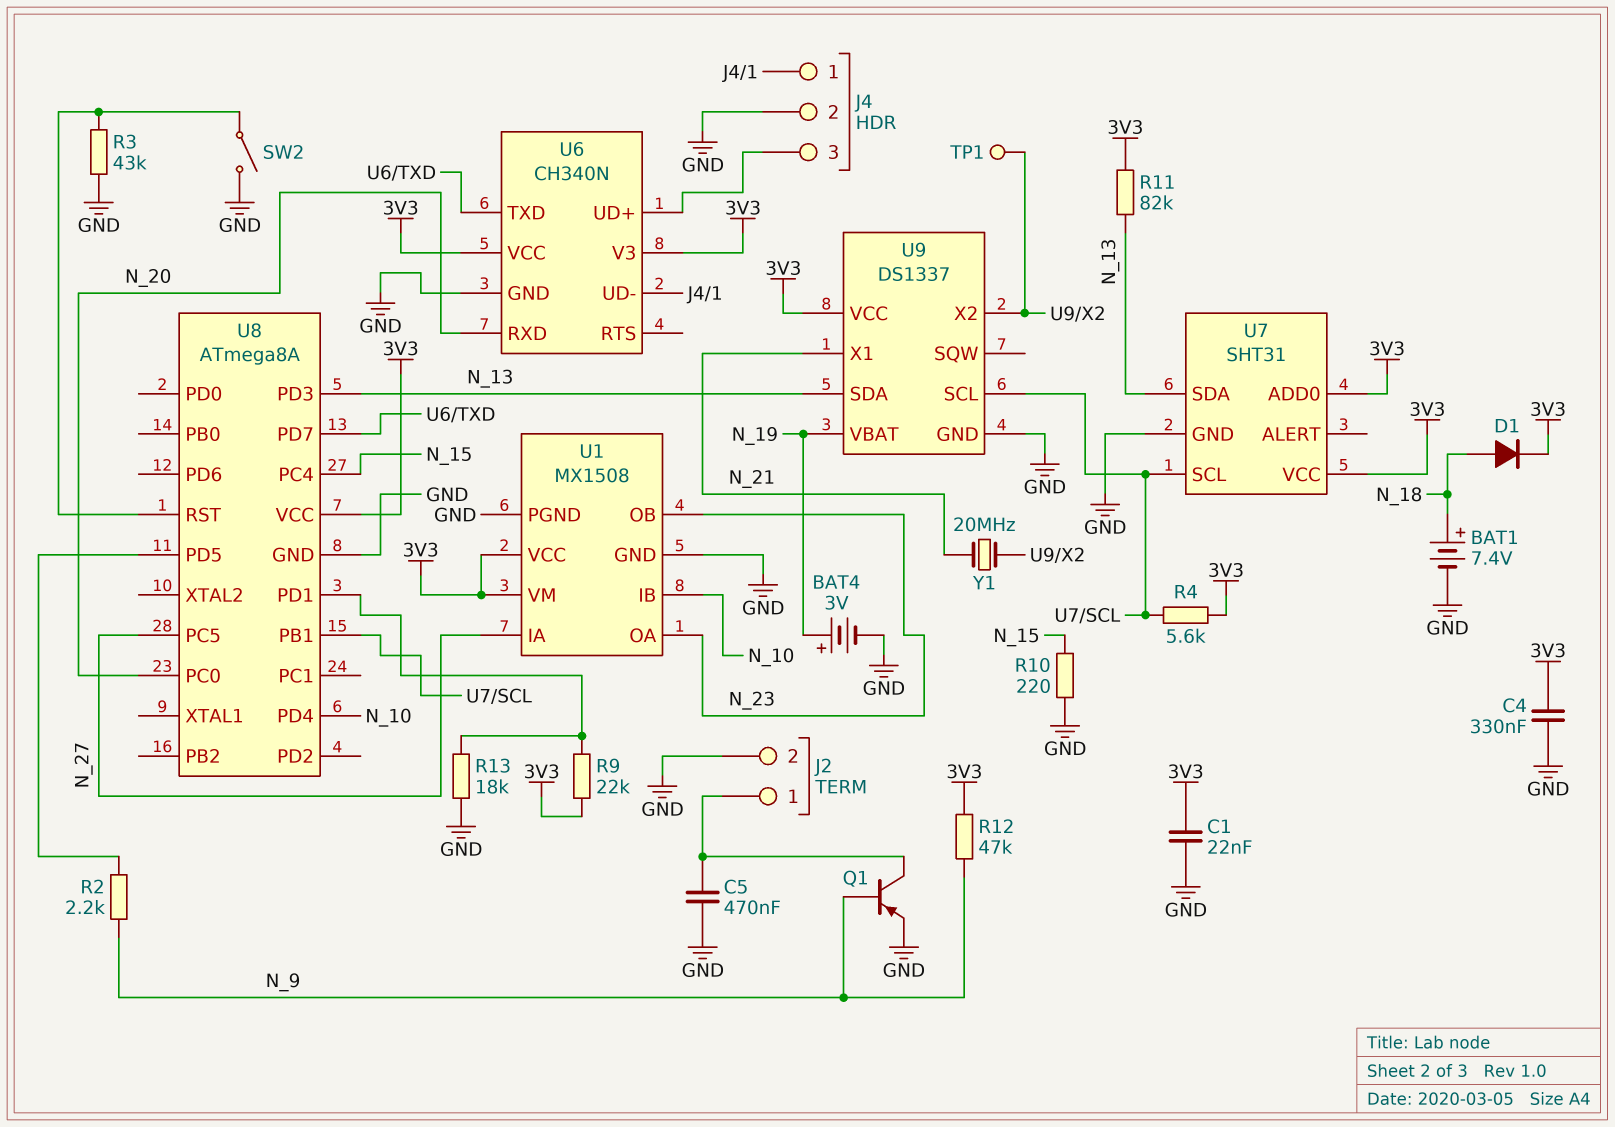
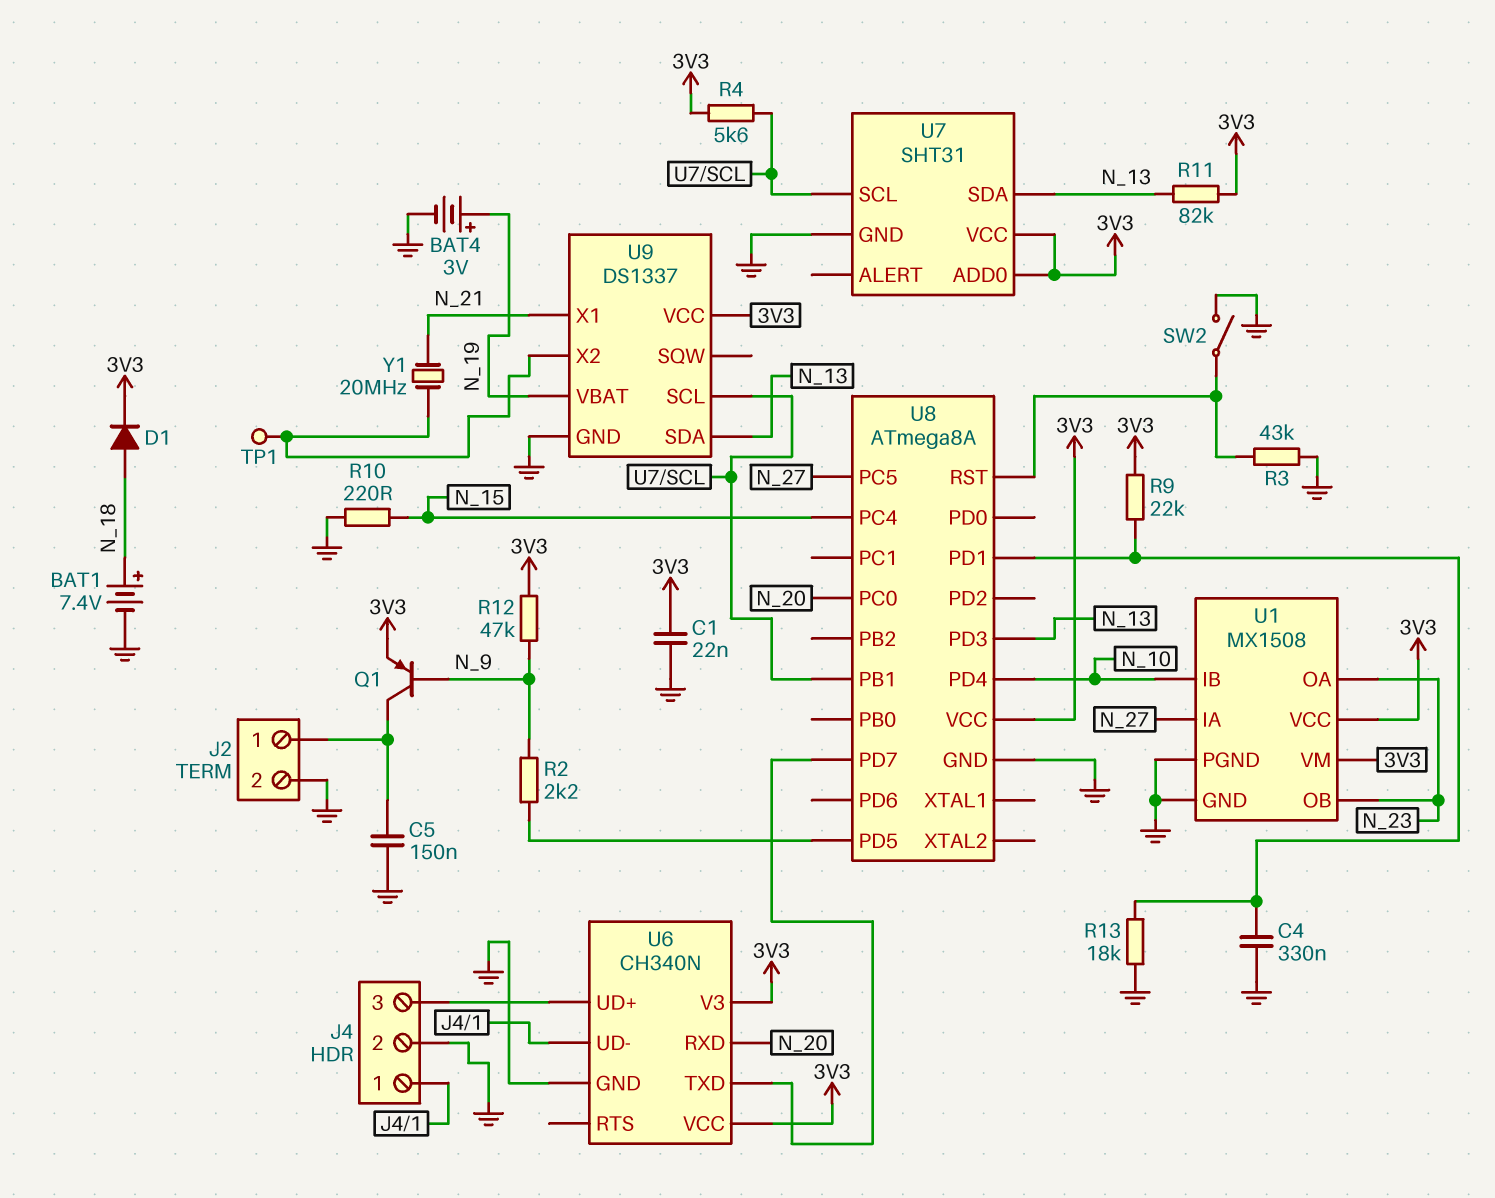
C4: 330nF (3V3, GND) -> 330nF (GND, U8/PD1)
C5: 470nF (GND, J2/1) -> 150nF (GND, J2/1)
Q1: PNP (B N_9, C J2/1, E GND) -> PNP (B N_9, C J2/1, E 3V3)

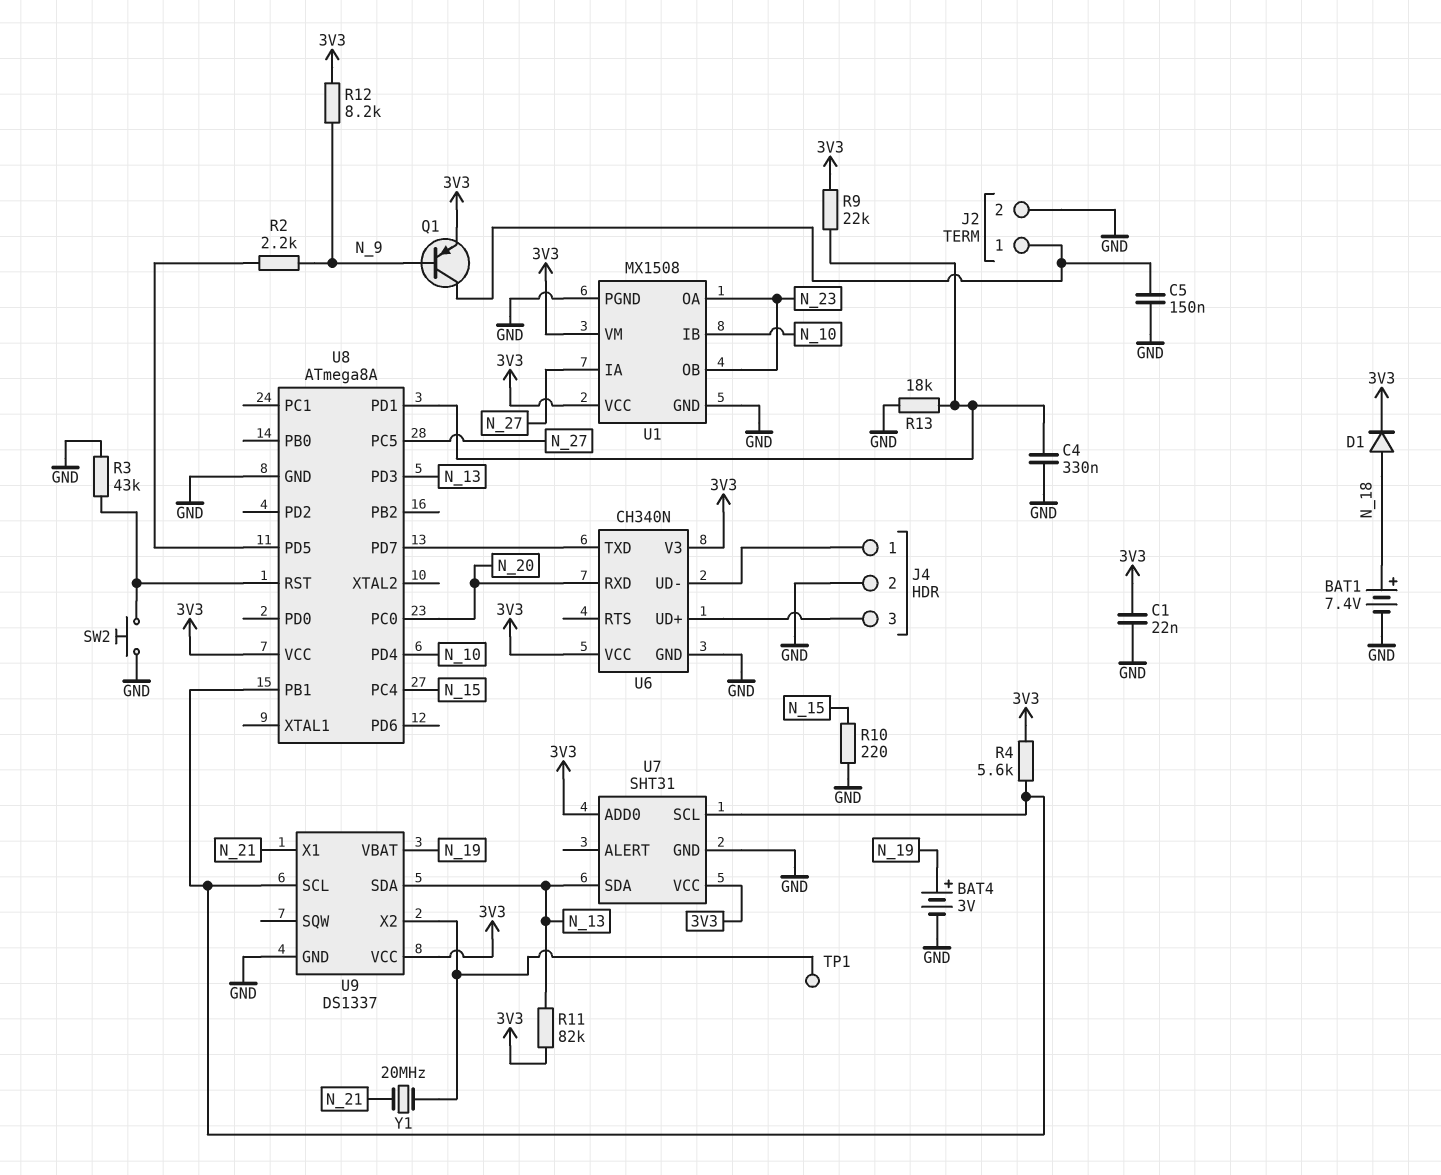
R12: 47k (3V3, N_9) -> 8.2k (3V3, N_9)
SW2: switch (GND, U8/RST) -> button (GND, U8/RST)

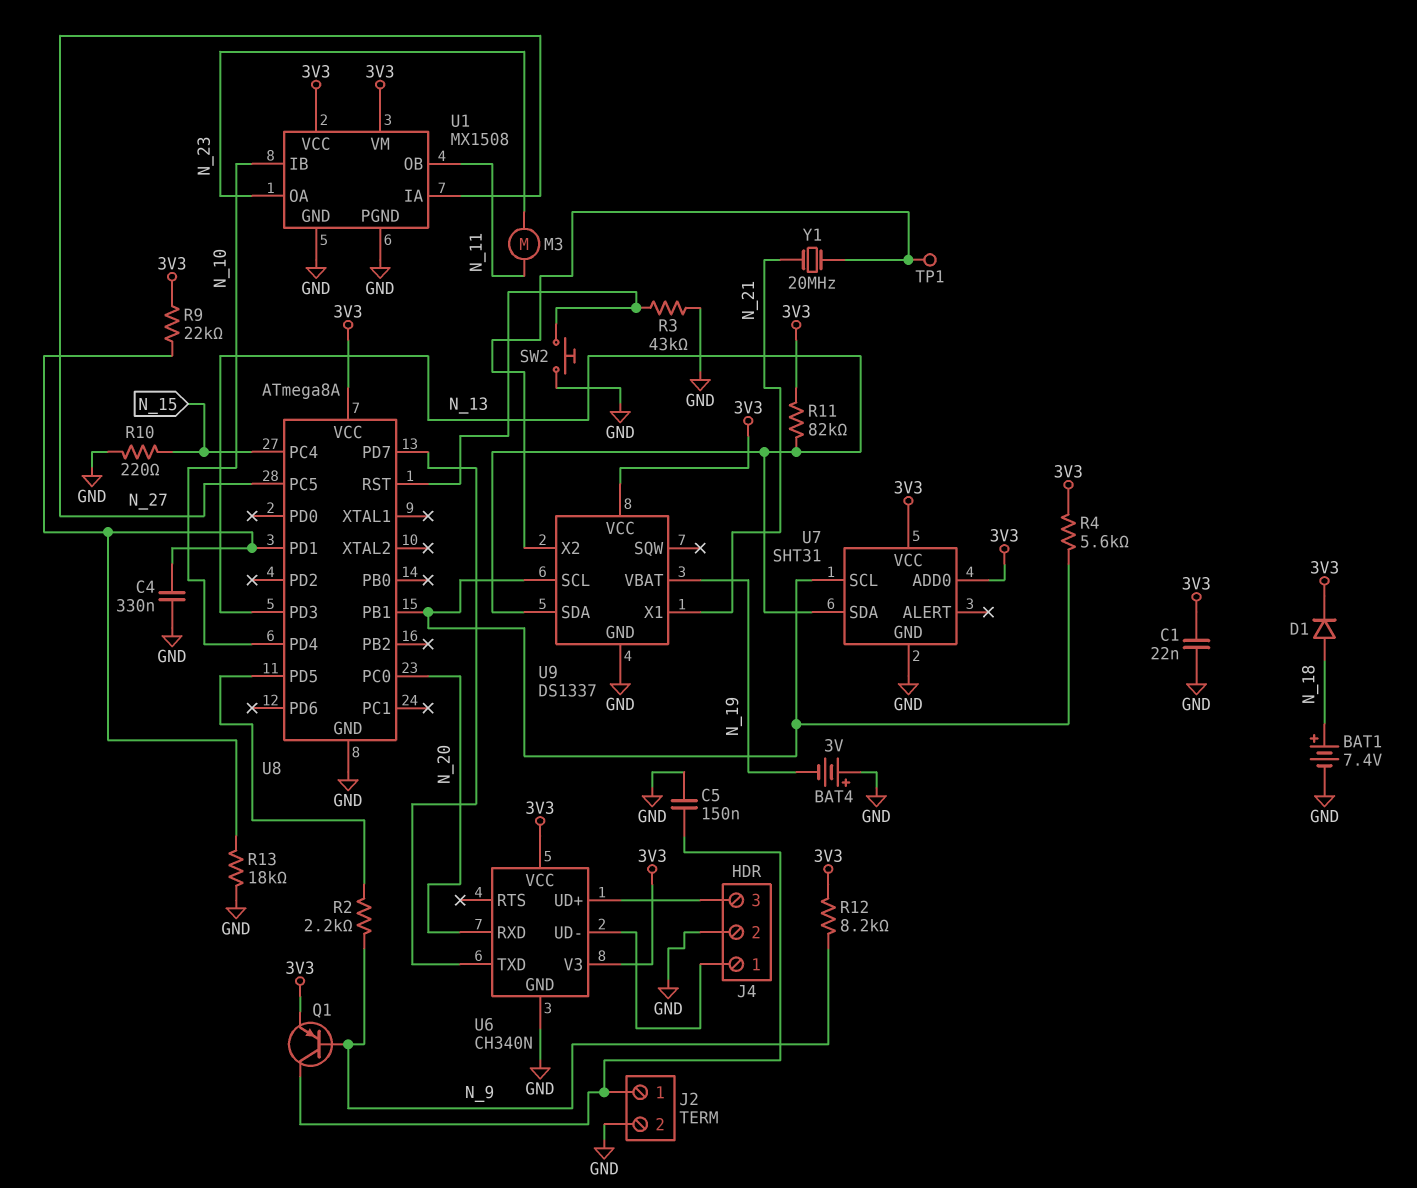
BAT4: 3V (plus N_19, minus GND) -> 3V (plus GND, minus N_19)
M3: none -> motor (N_11, N_23)
U1 pin OB: N_23 -> N_11

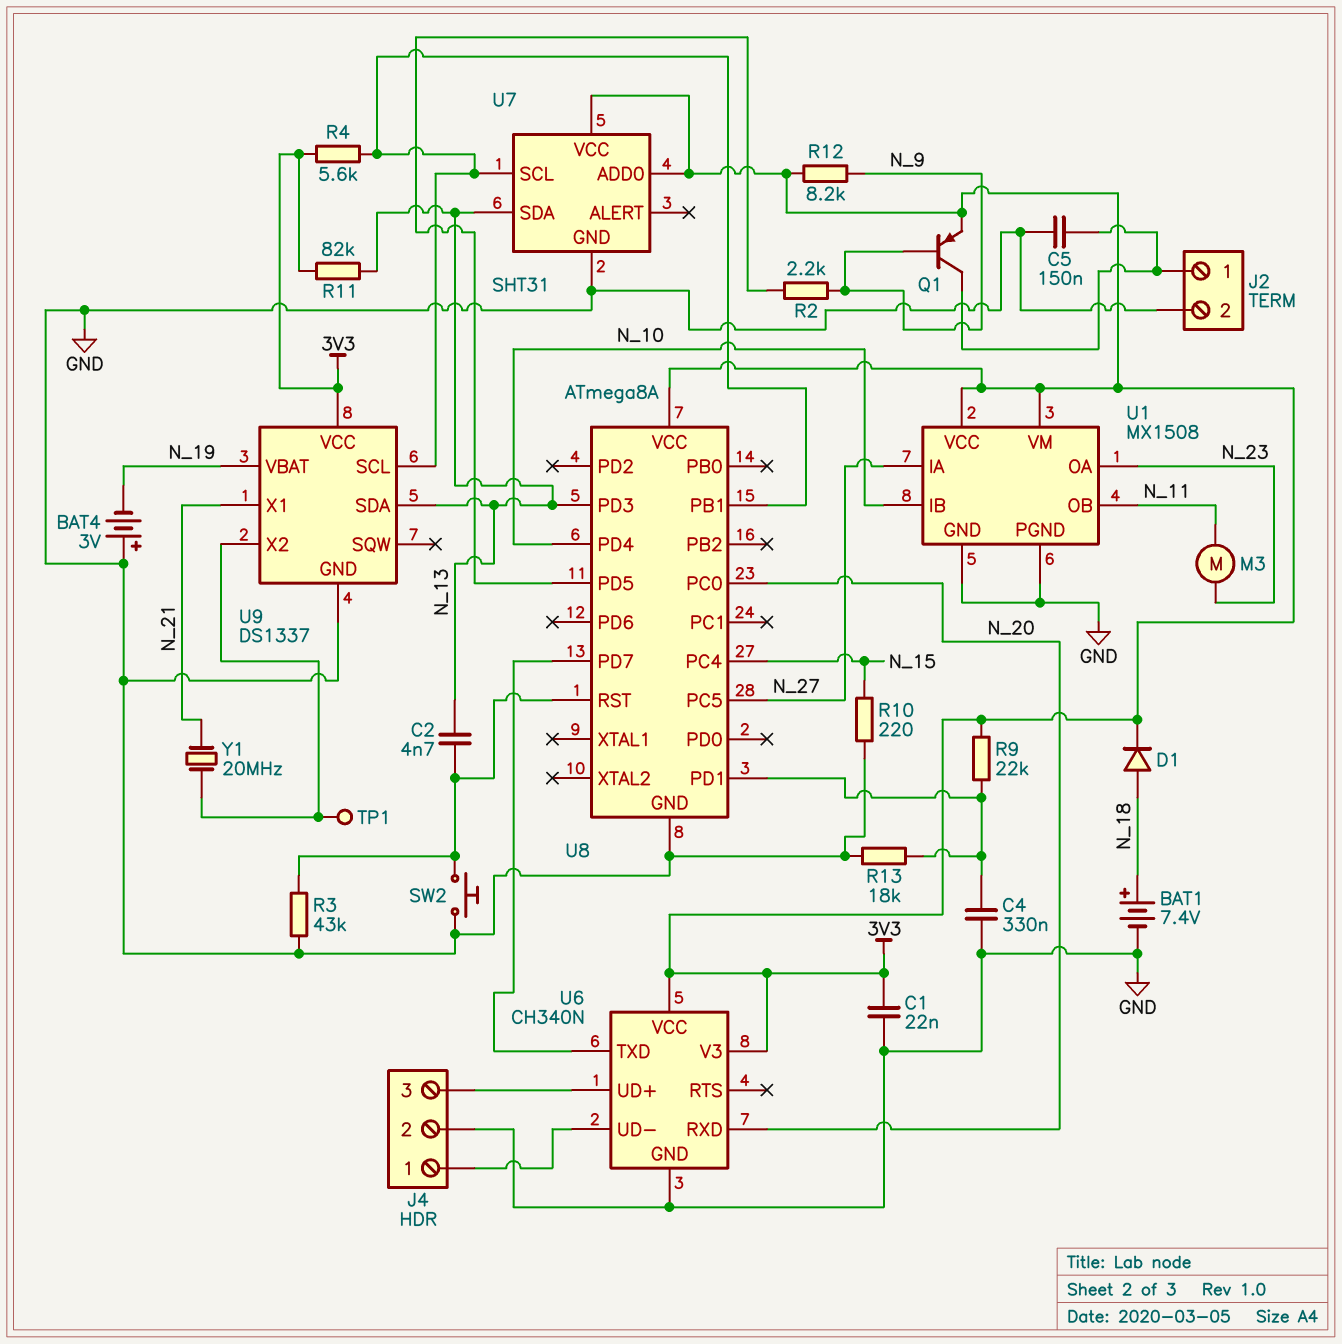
C2: none -> 4.7nF (N_13, U8/RST)

